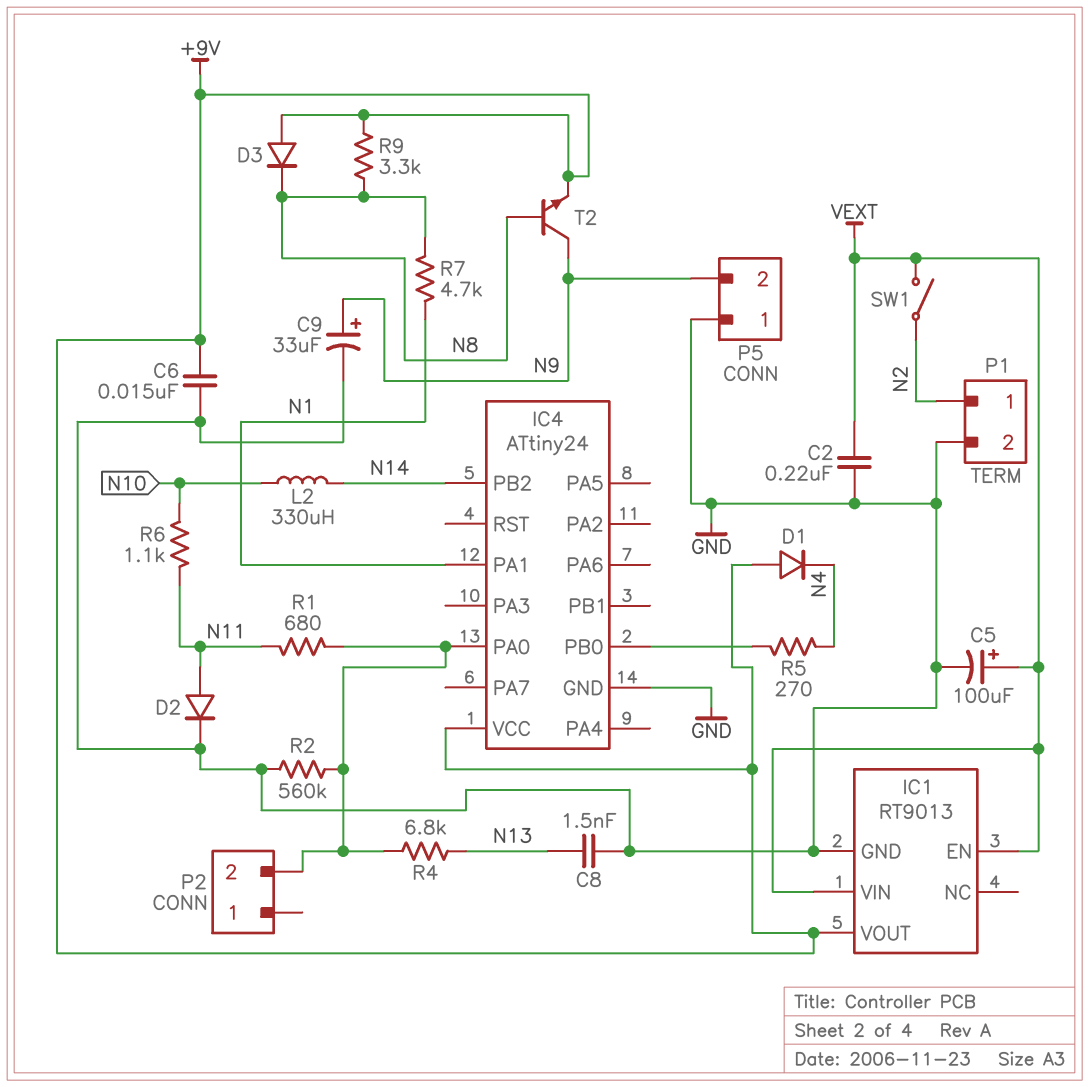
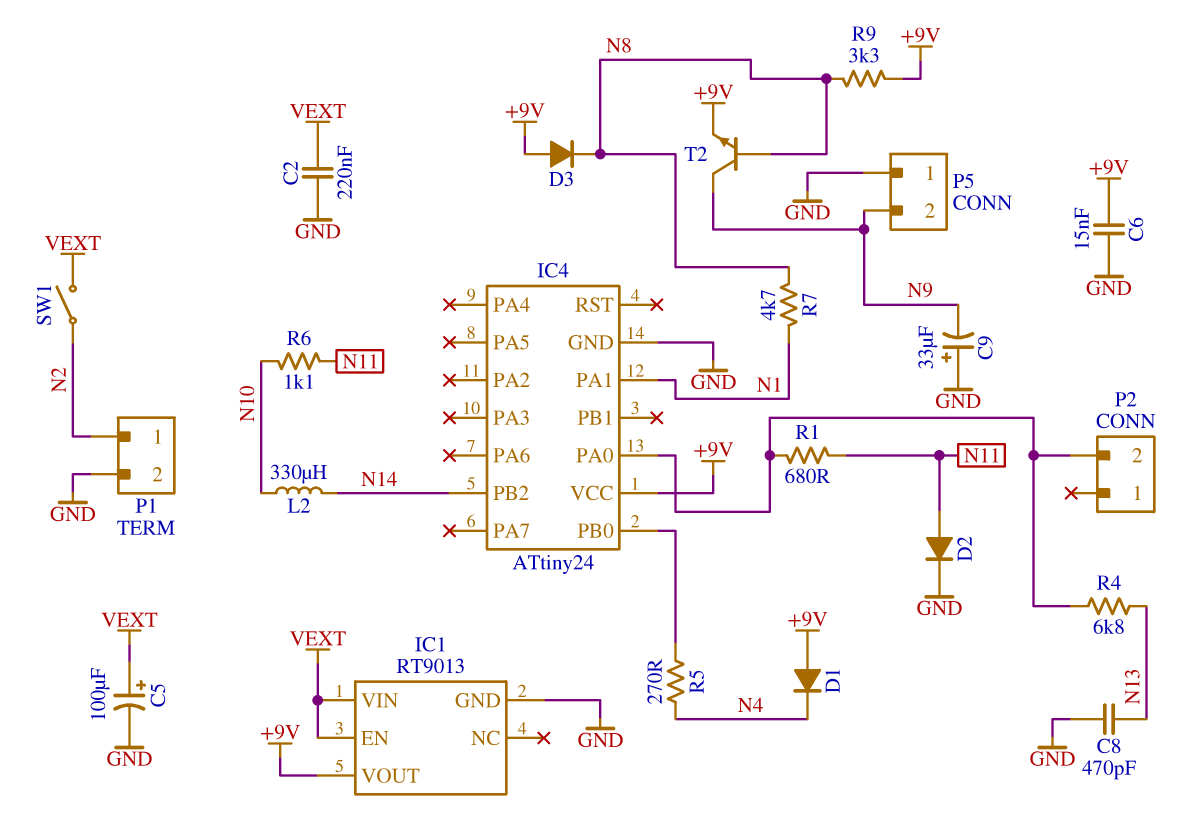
C8: 1.5nF (GND, N13) -> 470pF (GND, N13)
C9: 33uF (plus N9, minus GND) -> 33uF (plus GND, minus N9)
R2: 560k (GND, IC4/PA0) -> none

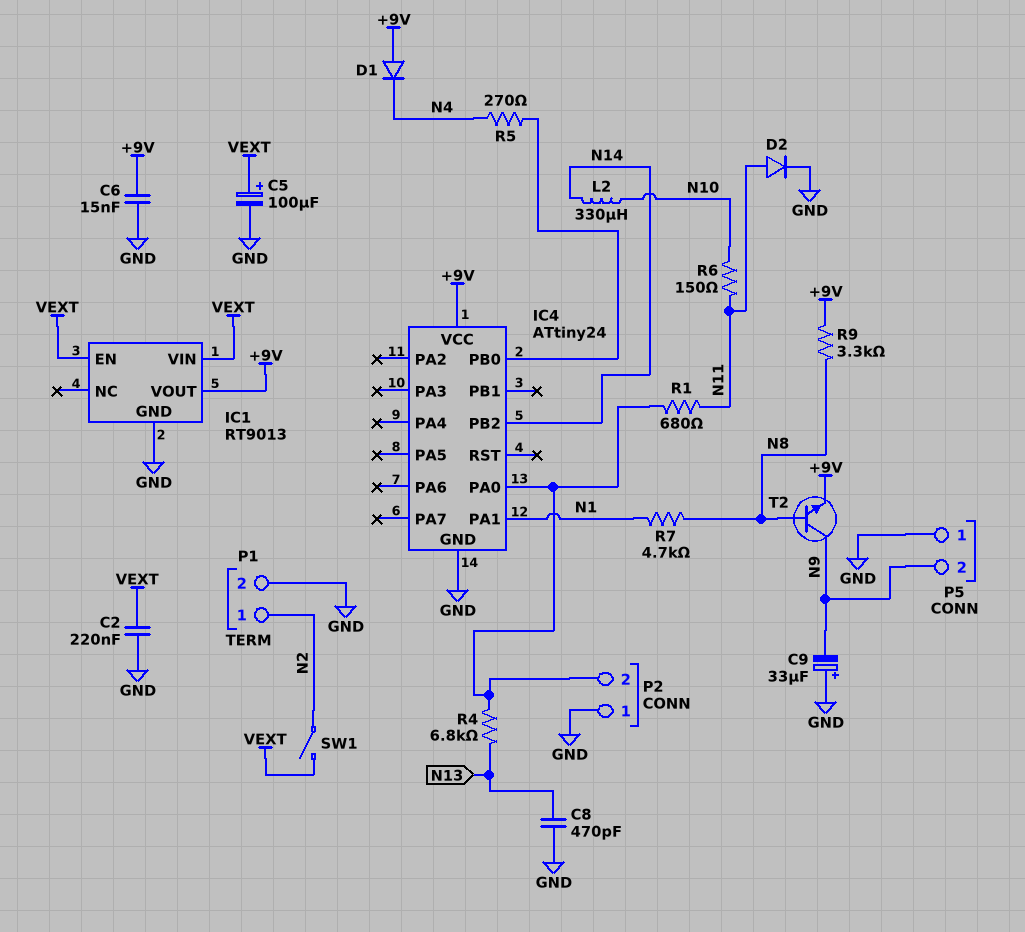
D3: diode (A +9V, K N8) -> none
P2 pin 1: none -> GND
R6: 1.1k (N10, N11) -> 150 (N10, N11)

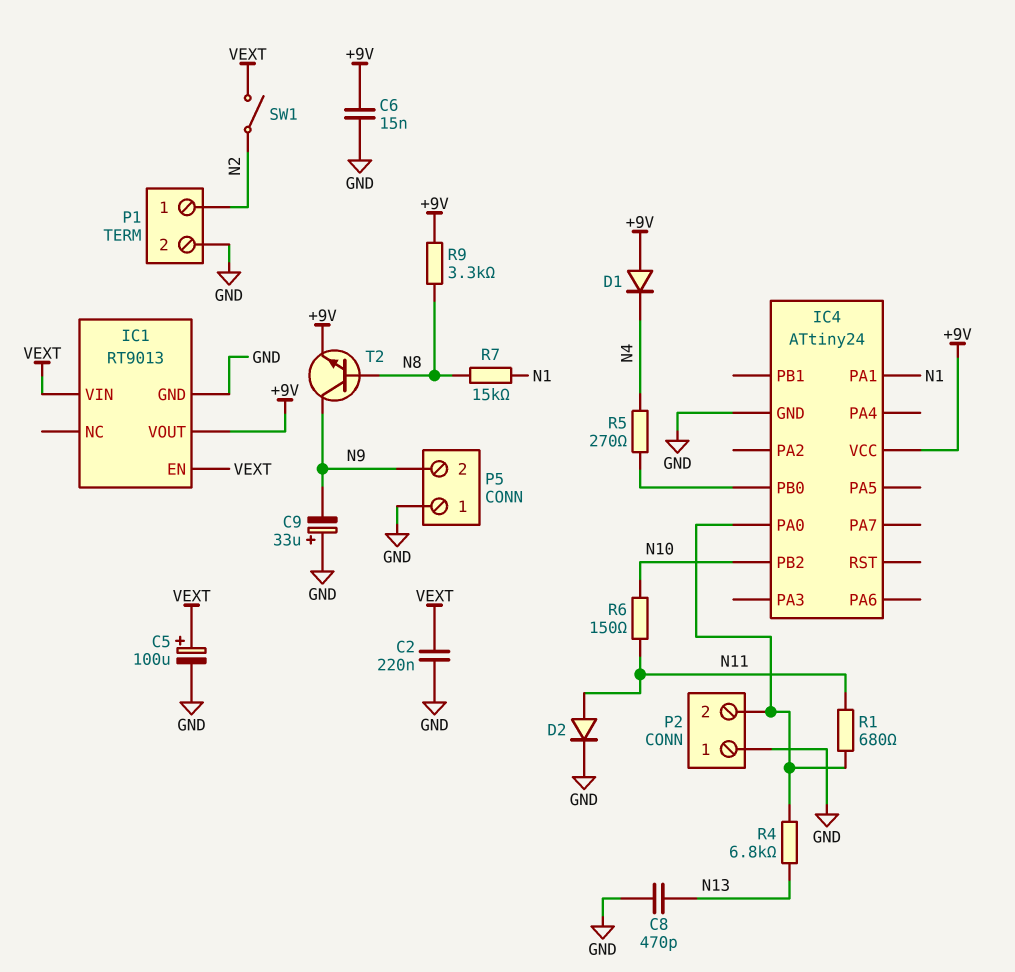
IC4 pin PB2: N14 -> N10
L2: 330uH (N10, N14) -> none
R7: 4.7k (N1, N8) -> 15k (N1, N8)

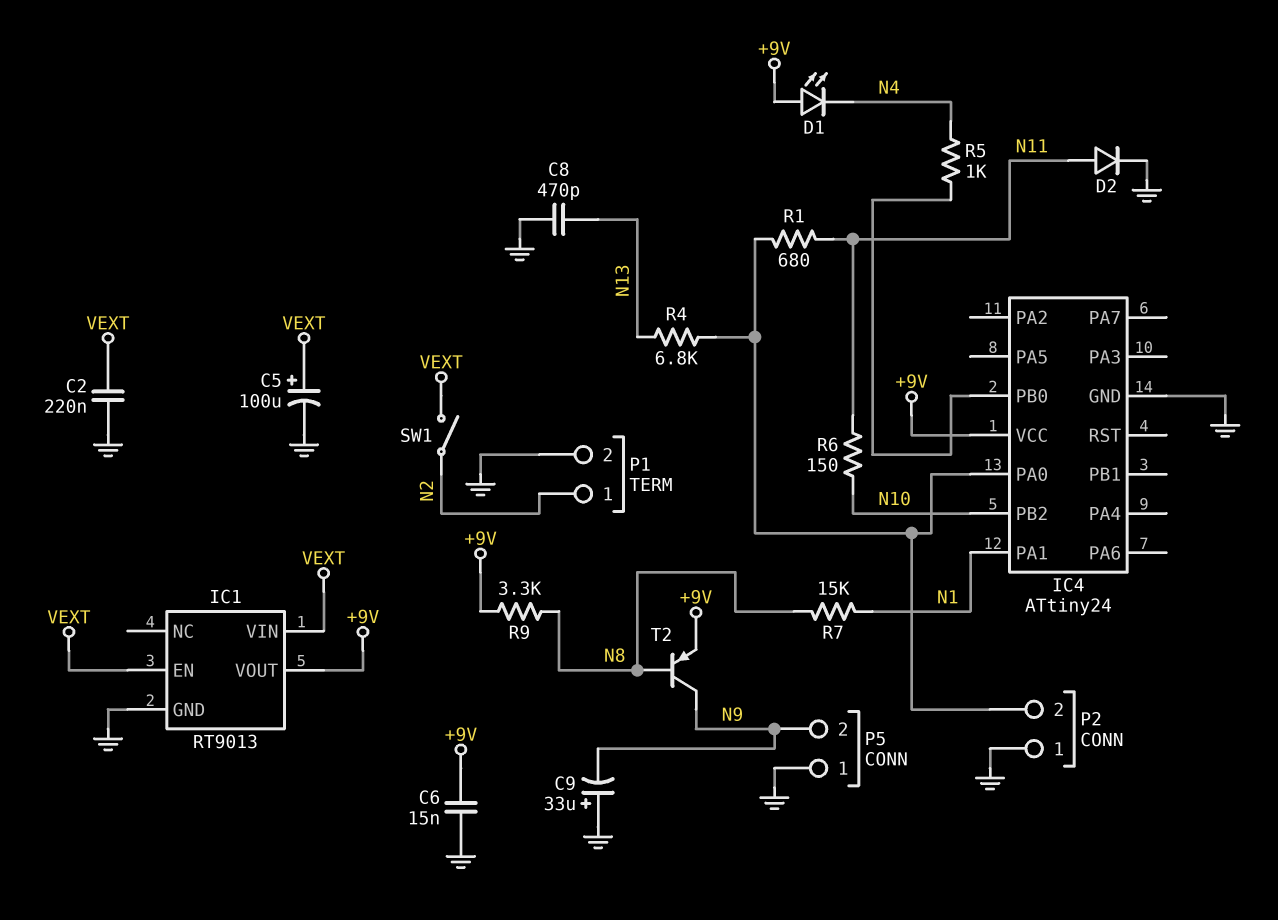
D1: diode (A +9V, K N4) -> LED (A +9V, K N4)
R5: 270 (IC4/PB0, N4) -> 1k (IC4/PB0, N4)
T2: NPN (B N8, C N9, E +9V) -> PNP (B N8, C N9, E +9V)

